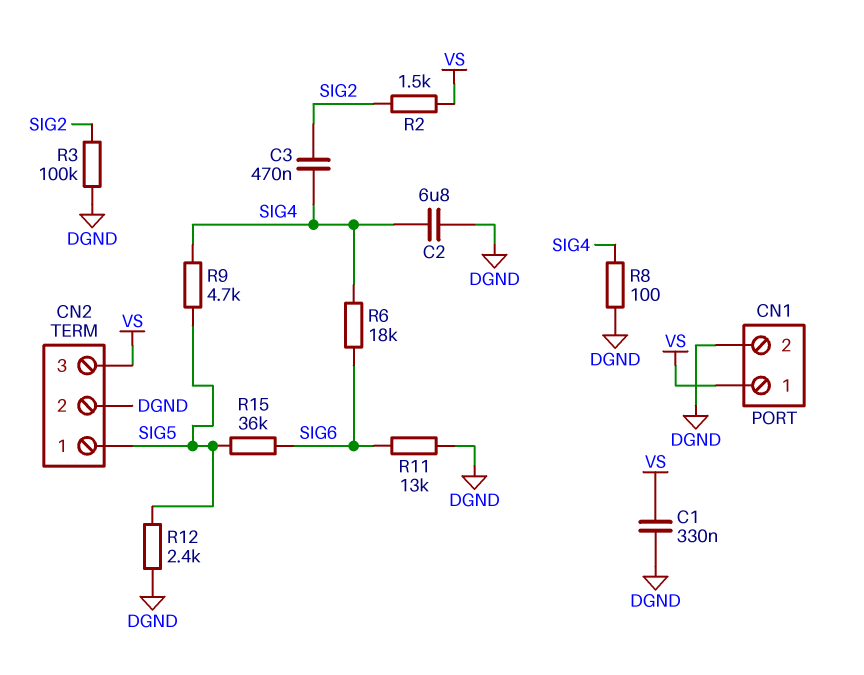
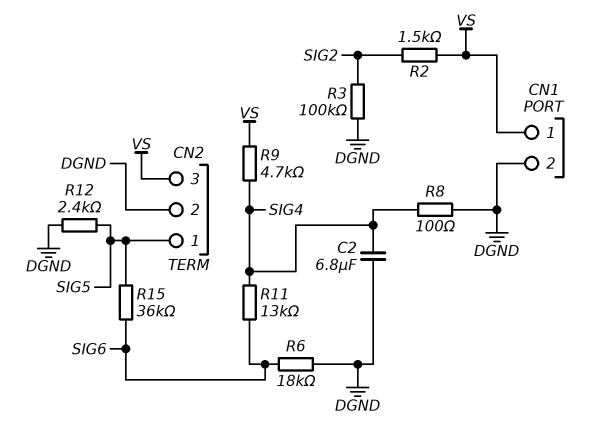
C1: 330nF (DGND, VS) -> none
C3: 470nF (SIG2, SIG4) -> none
R6: 18k (SIG4, SIG6) -> 18k (DGND, SIG6)
R9: 4.7k (SIG4, SIG5) -> 4.7k (SIG4, VS)
R11: 13k (DGND, SIG6) -> 13k (SIG4, SIG6)

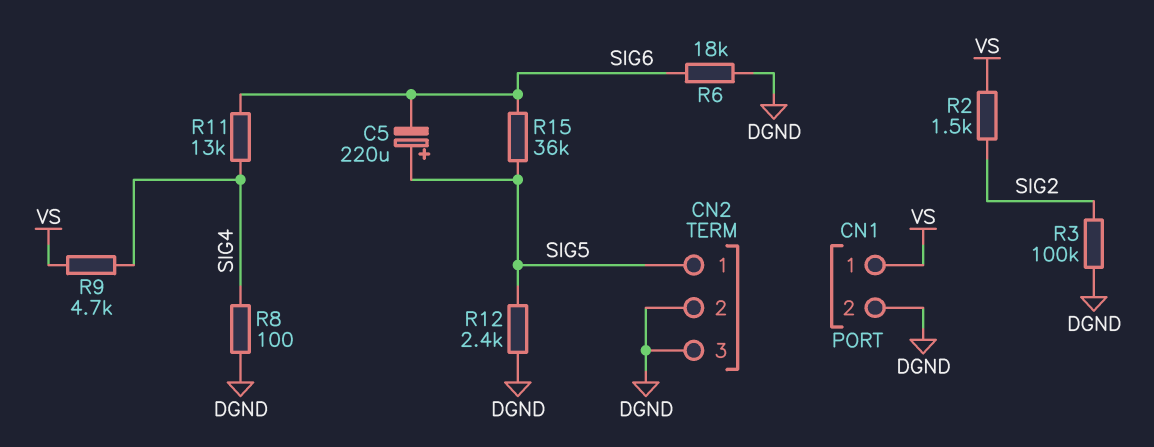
C2: 6.8uF (DGND, SIG4) -> none
C5: none -> 220uF (plus SIG5, minus SIG6)
CN2 pin 3: VS -> DGND

